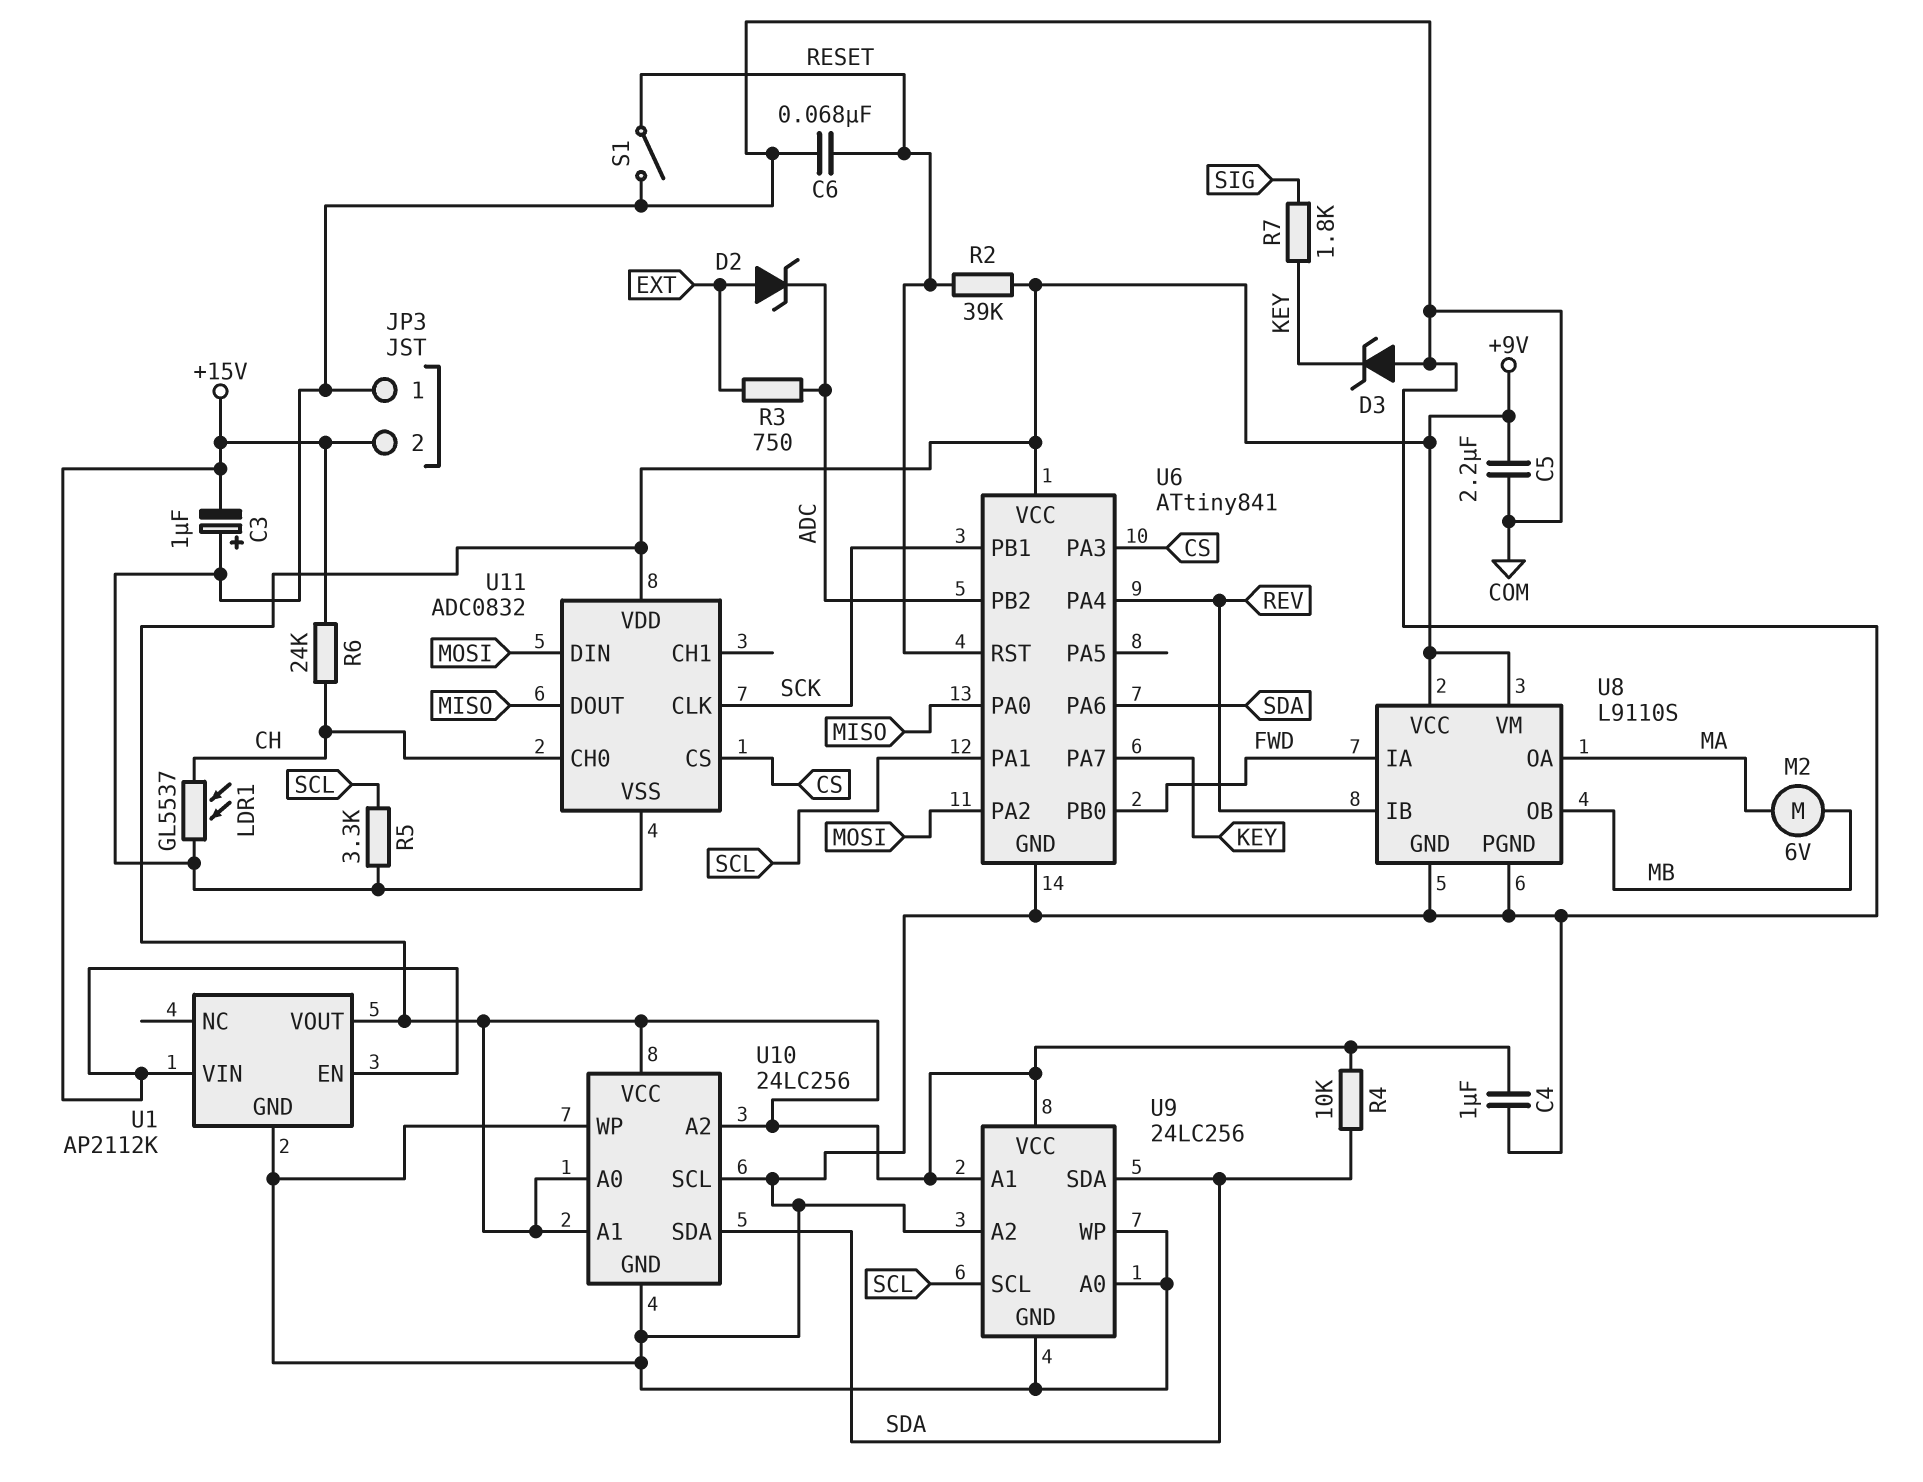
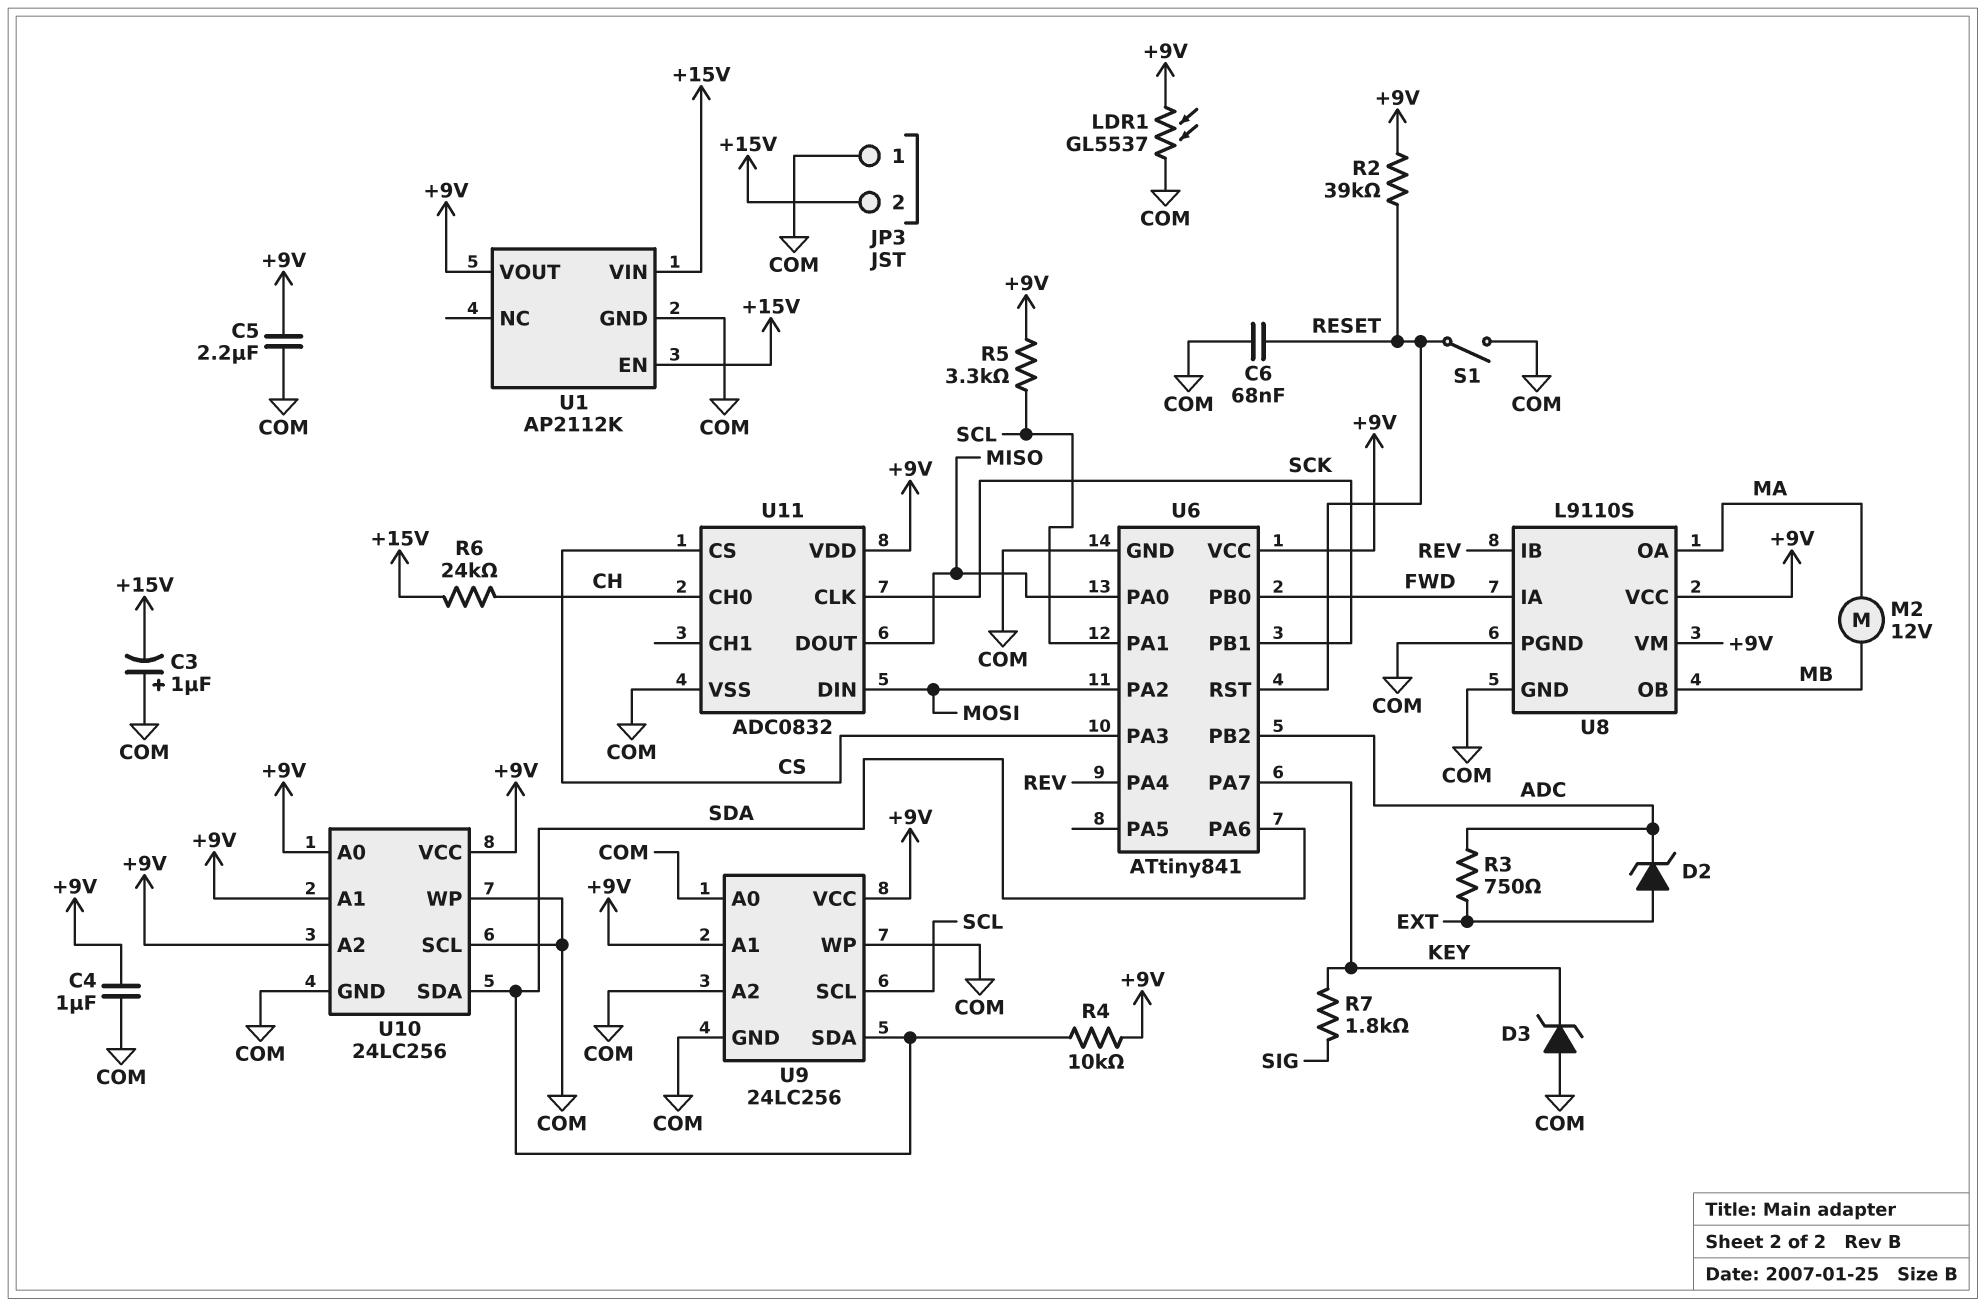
LDR1: GL5537 (CH, COM) -> GL5537 (+9V, COM)
M2: motor 6V (MA, MB) -> motor 12V (MA, MB)
R5: 3.3k (COM, SCL) -> 3.3k (+9V, SCL)

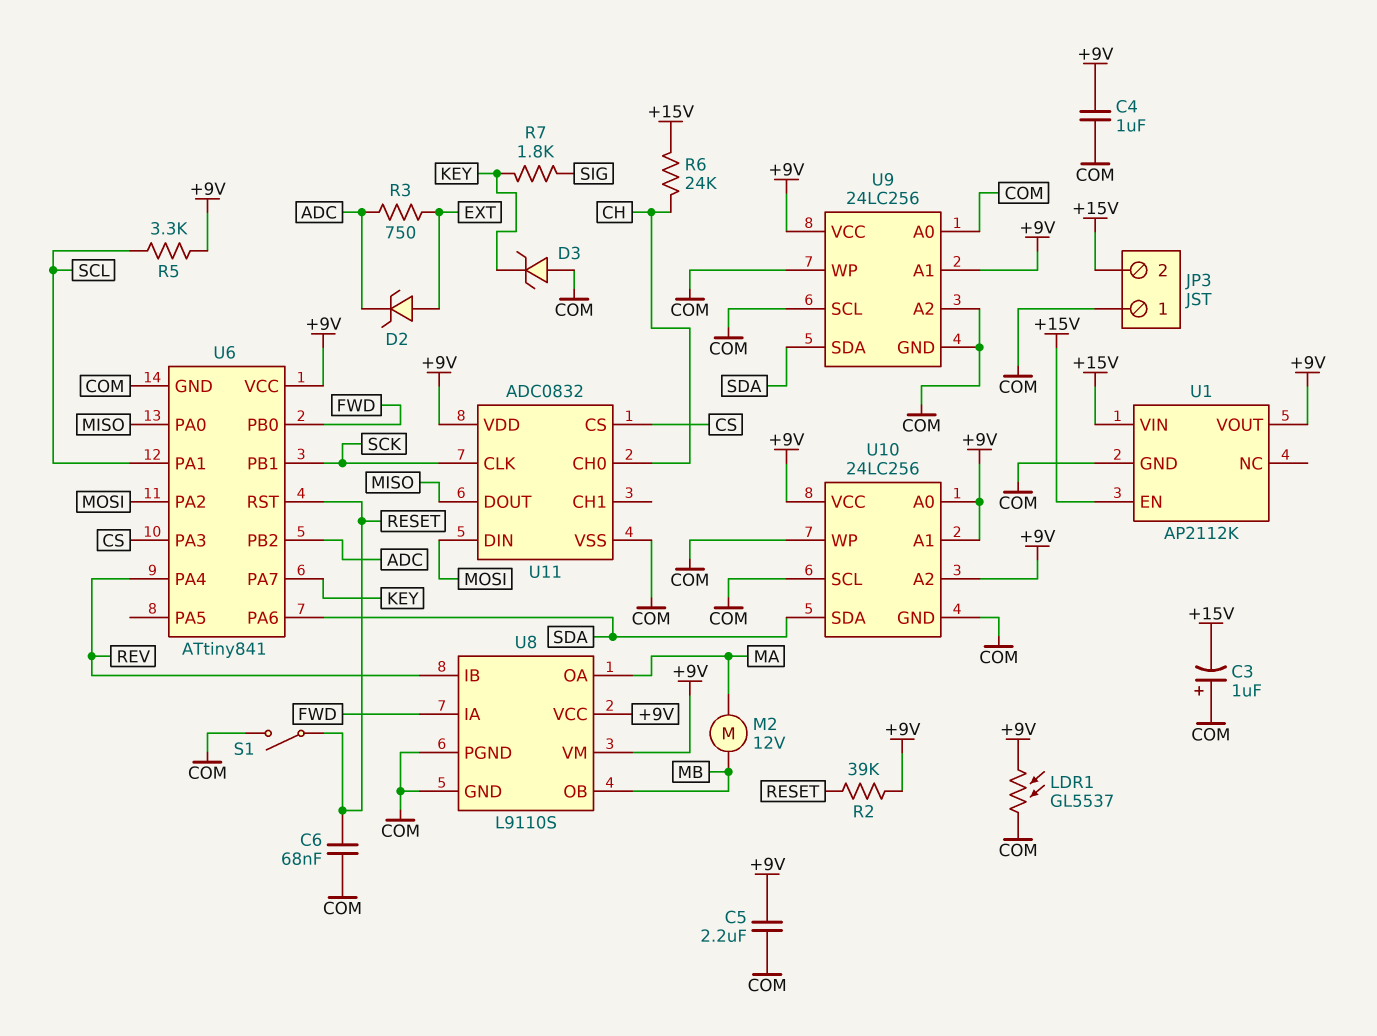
R4: 10k (+9V, SDA) -> none
U9 pin SCL: SCL -> COM

